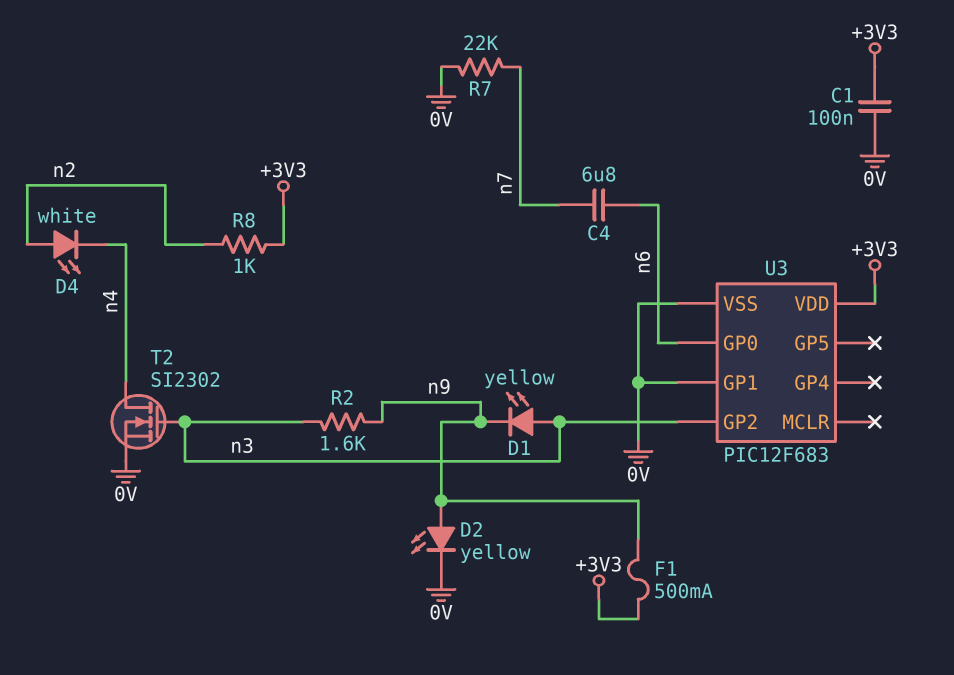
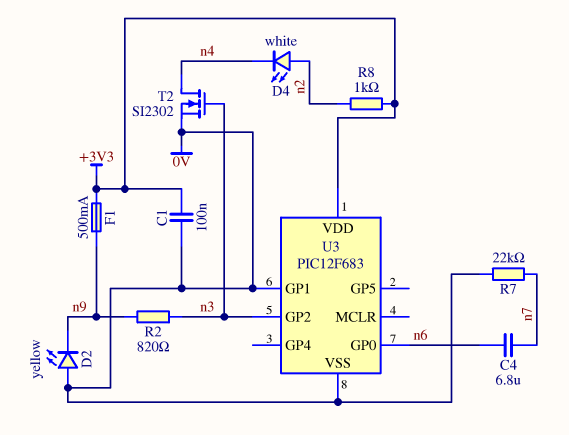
D1: LED yellow (A n3, K n9) -> none
D2: LED yellow (A n9, K 0V) -> LED yellow (A 0V, K n9)
R2: 1.6k (n3, n9) -> 820 (n3, n9)

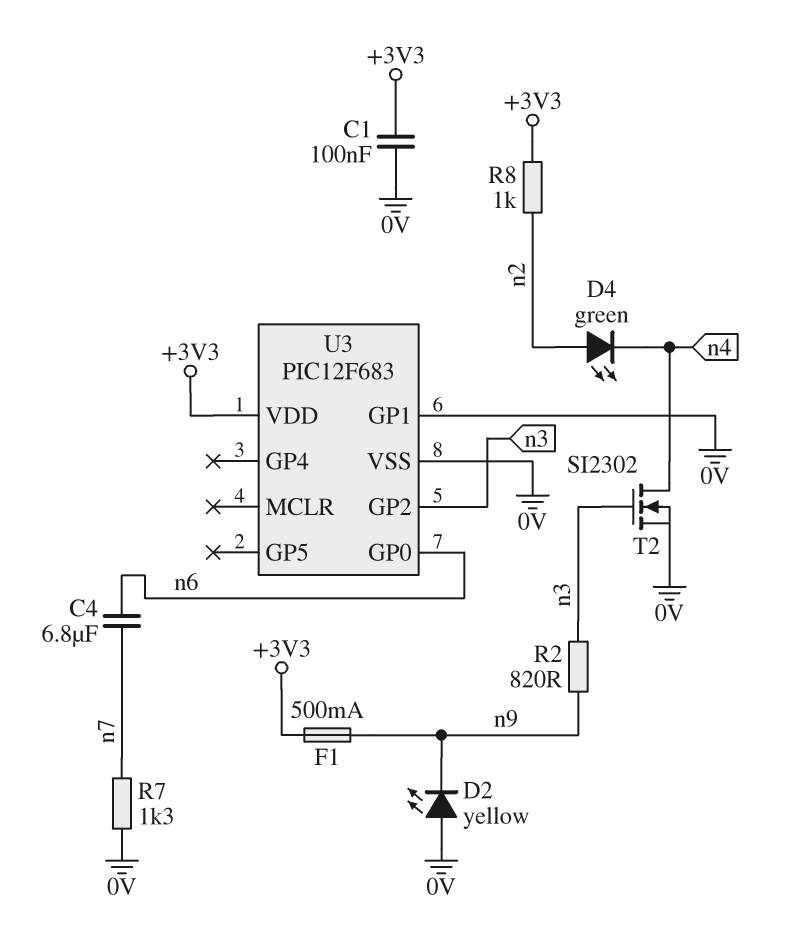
D4: LED white (A n2, K n4) -> LED green (A n2, K n4)
R7: 22k (0V, n7) -> 1.3k (0V, n7)

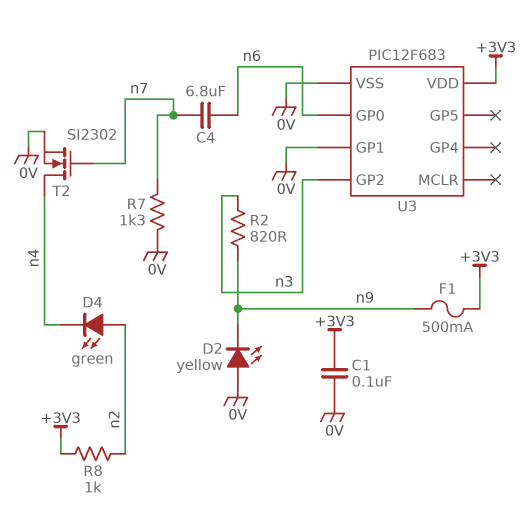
T2: NMOS SI2302 (G n3, D n4, S 0V) -> NMOS SI2302 (G n7, D n4, S 0V)

